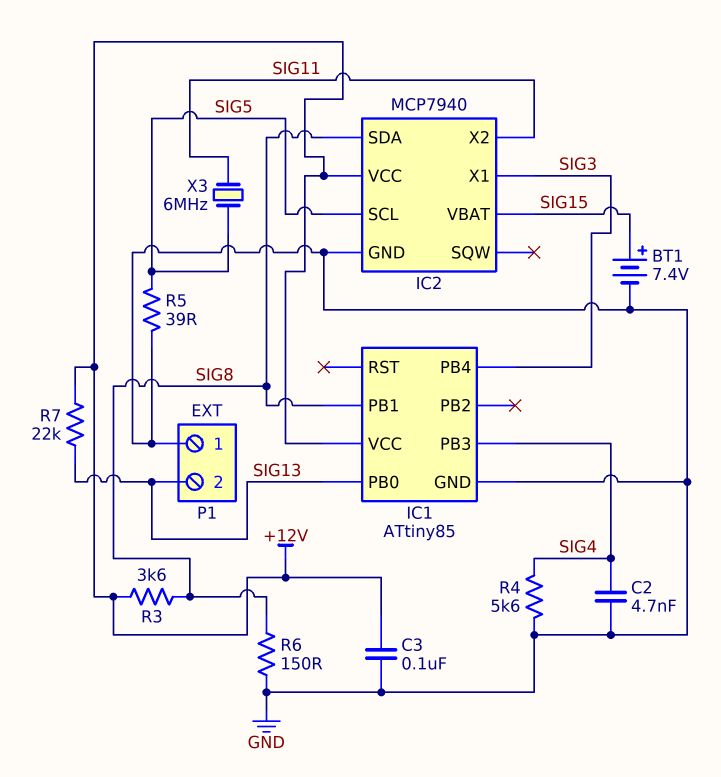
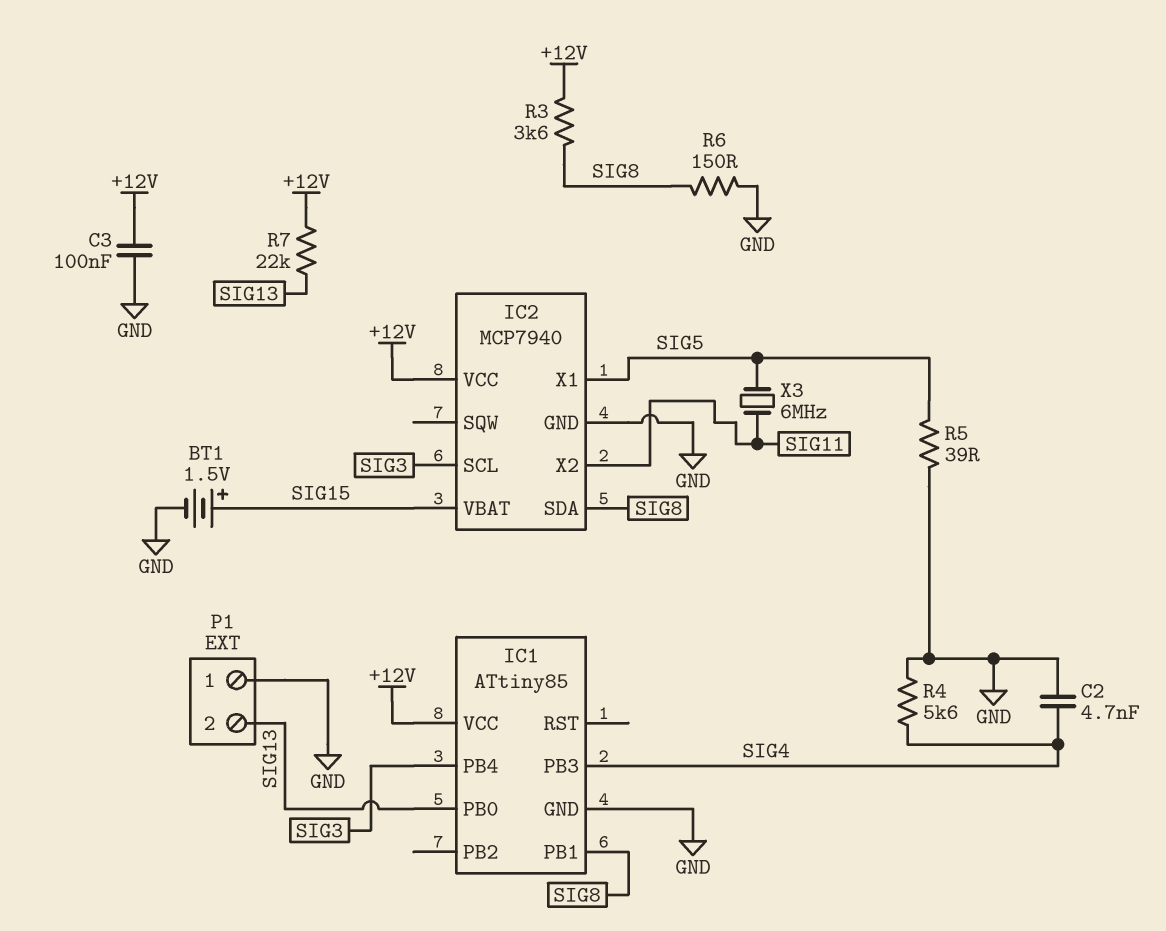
BT1: 7.4V (plus SIG15, minus GND) -> 1.5V (plus SIG15, minus GND)
IC2 pin SCL: SIG5 -> SIG3
IC2 pin X1: SIG3 -> SIG5

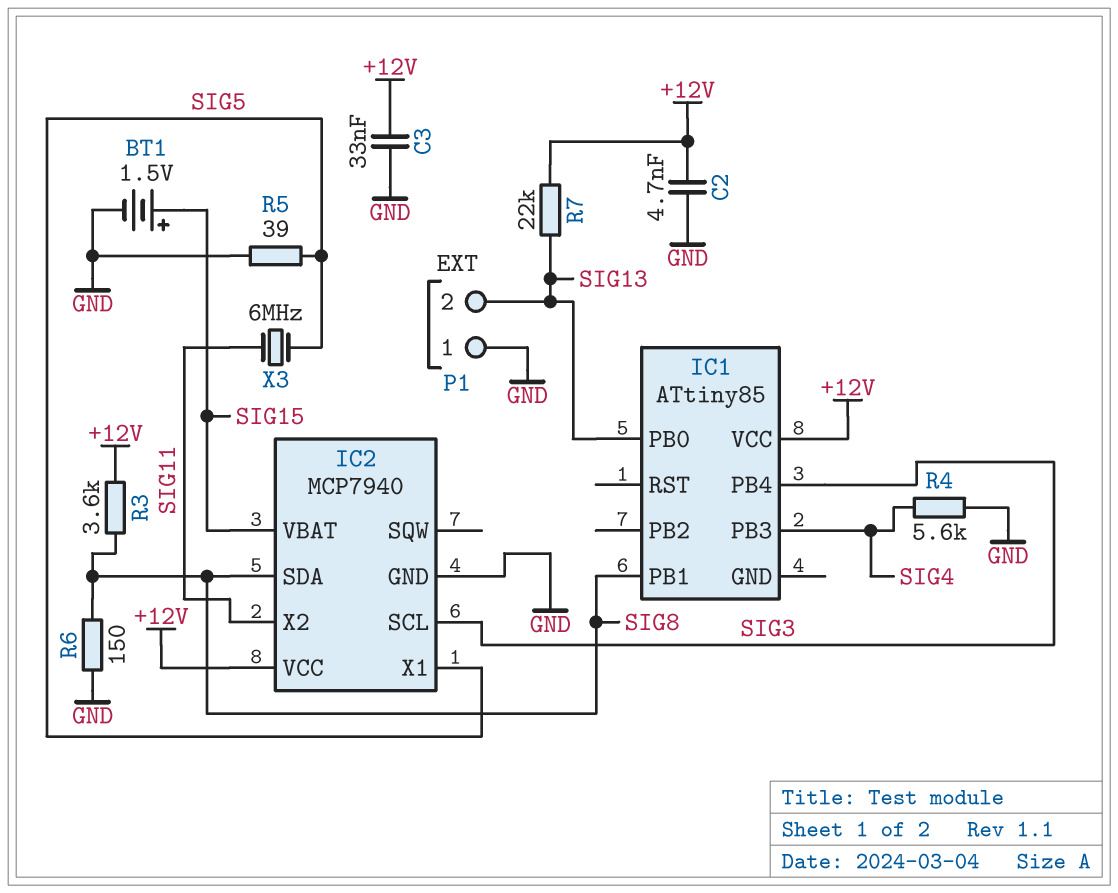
C2: 4.7nF (GND, SIG4) -> 4.7nF (+12V, GND)
C3: 100nF (+12V, GND) -> 33nF (+12V, GND)
IC1 pin GND: GND -> none

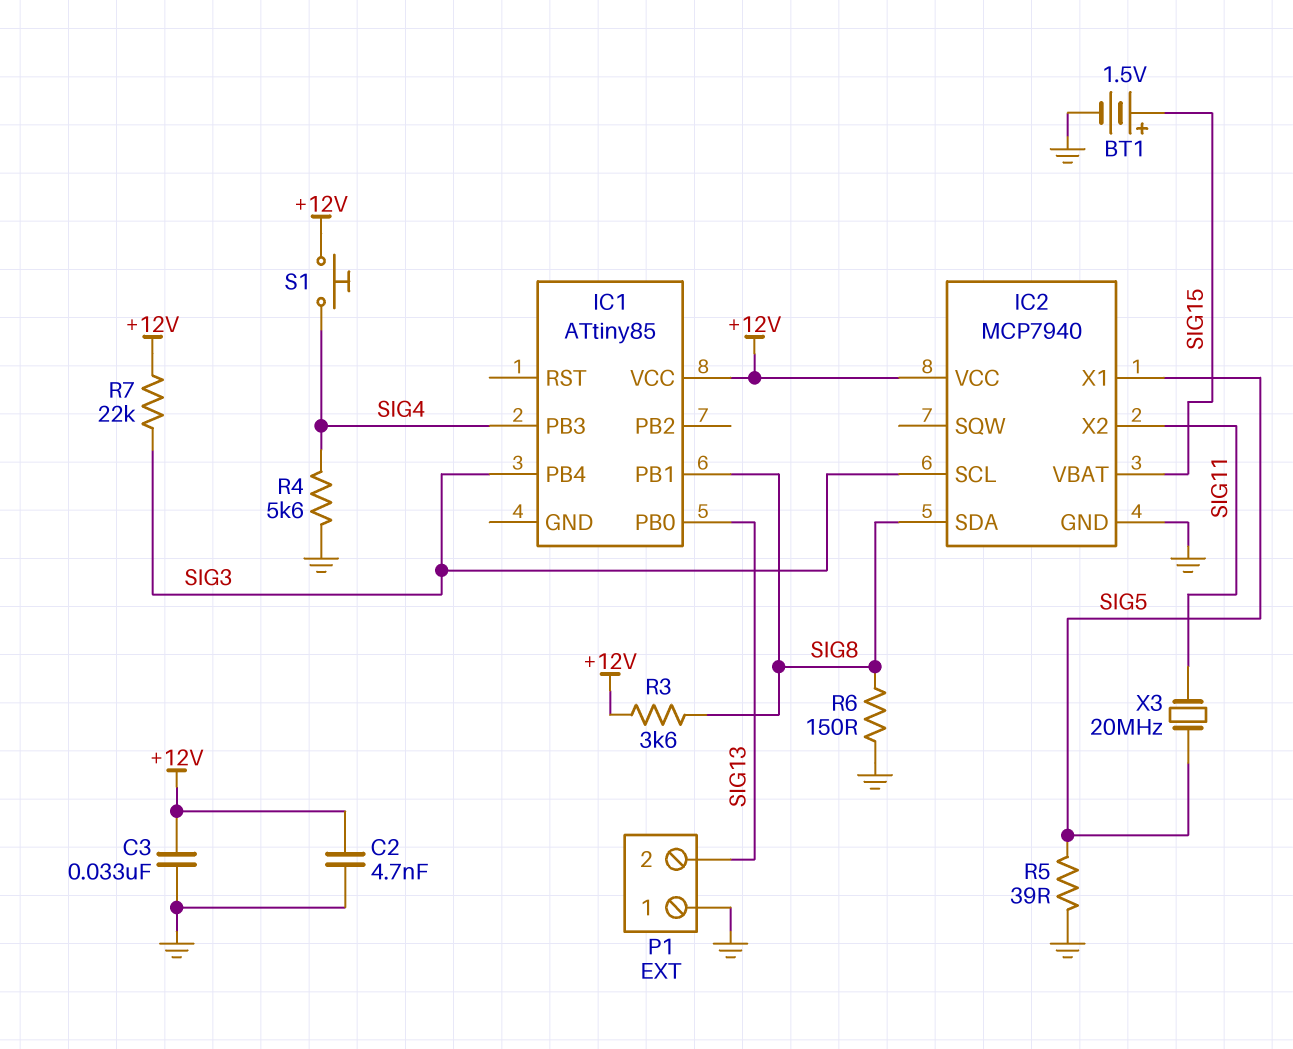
R7: 22k (+12V, SIG13) -> 22k (+12V, SIG3)
S1: none -> button (+12V, SIG4)
X3: 6MHz (SIG5, SIG11) -> 20MHz (SIG5, SIG11)

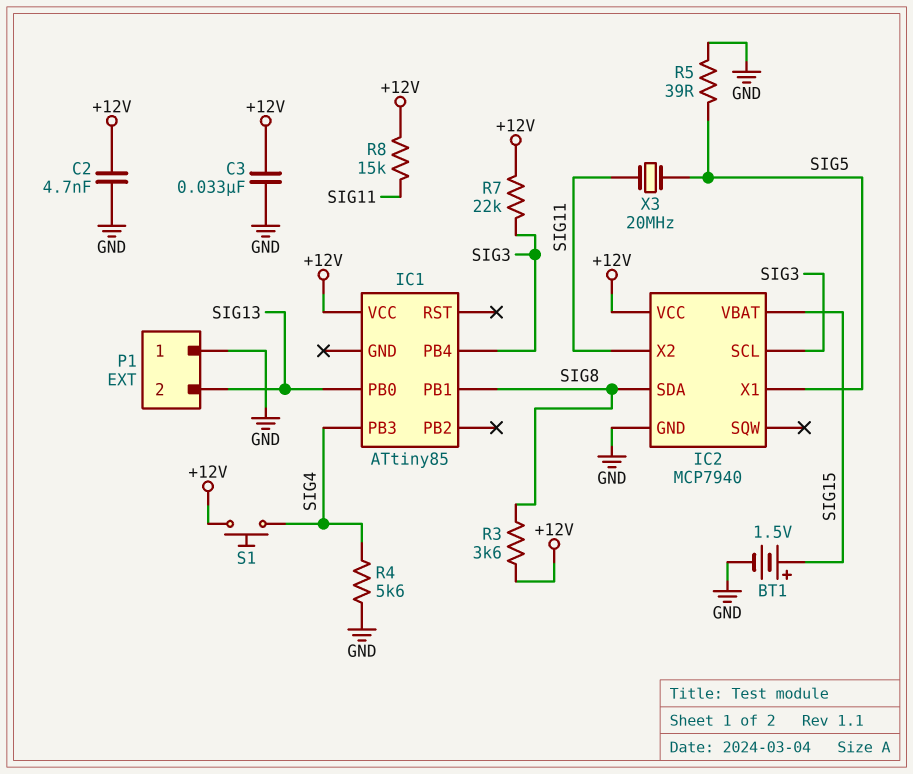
R6: 150 (GND, SIG8) -> none
R8: none -> 15k (+12V, SIG11)

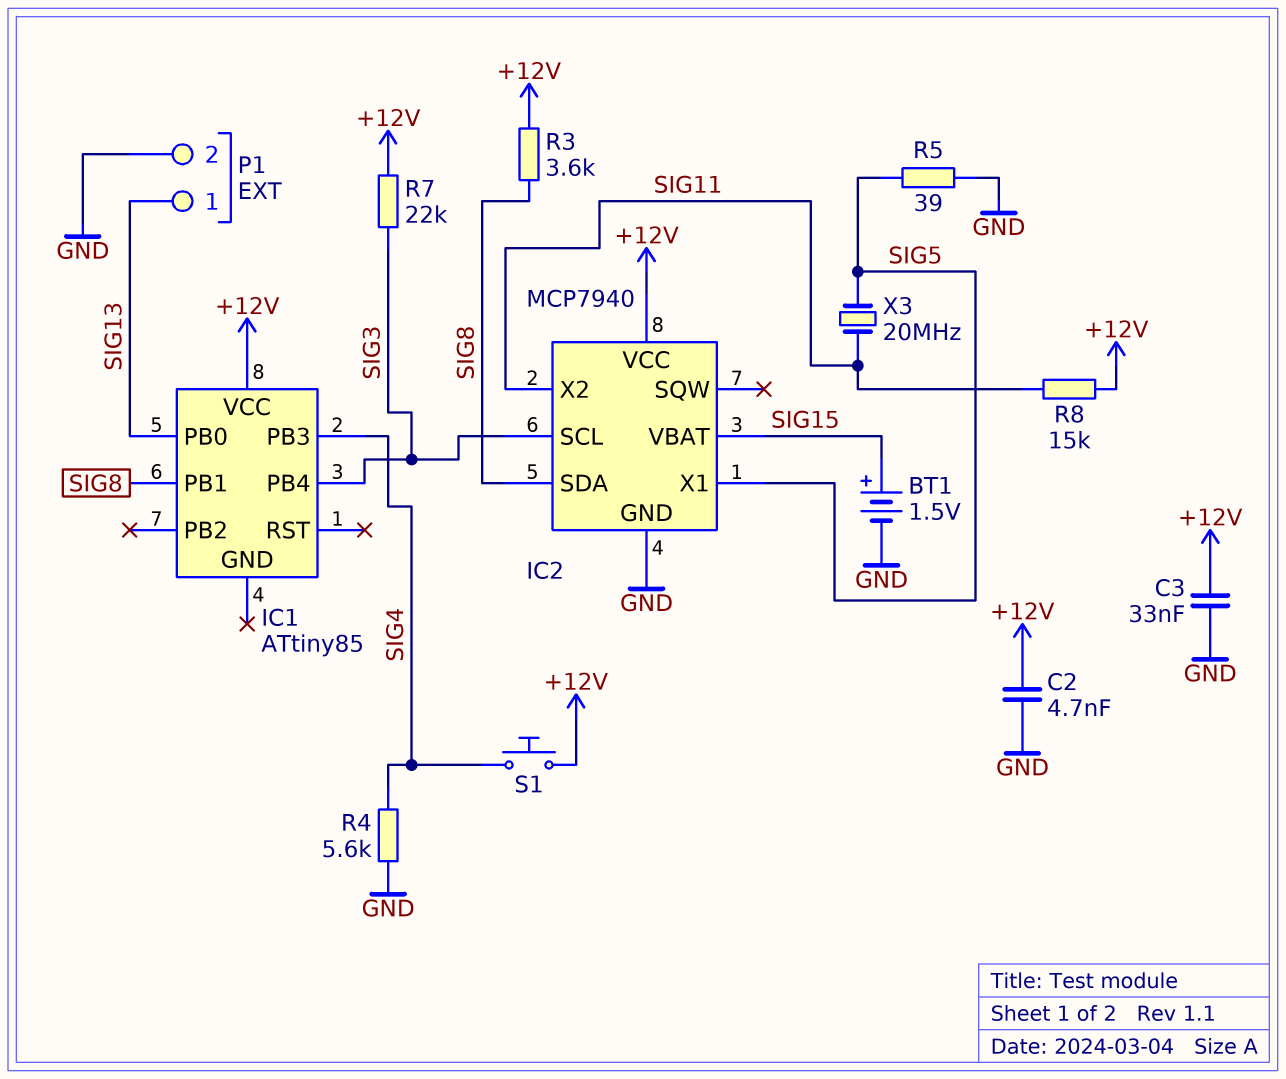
P1 pin 1: GND -> SIG13
P1 pin 2: SIG13 -> GND

